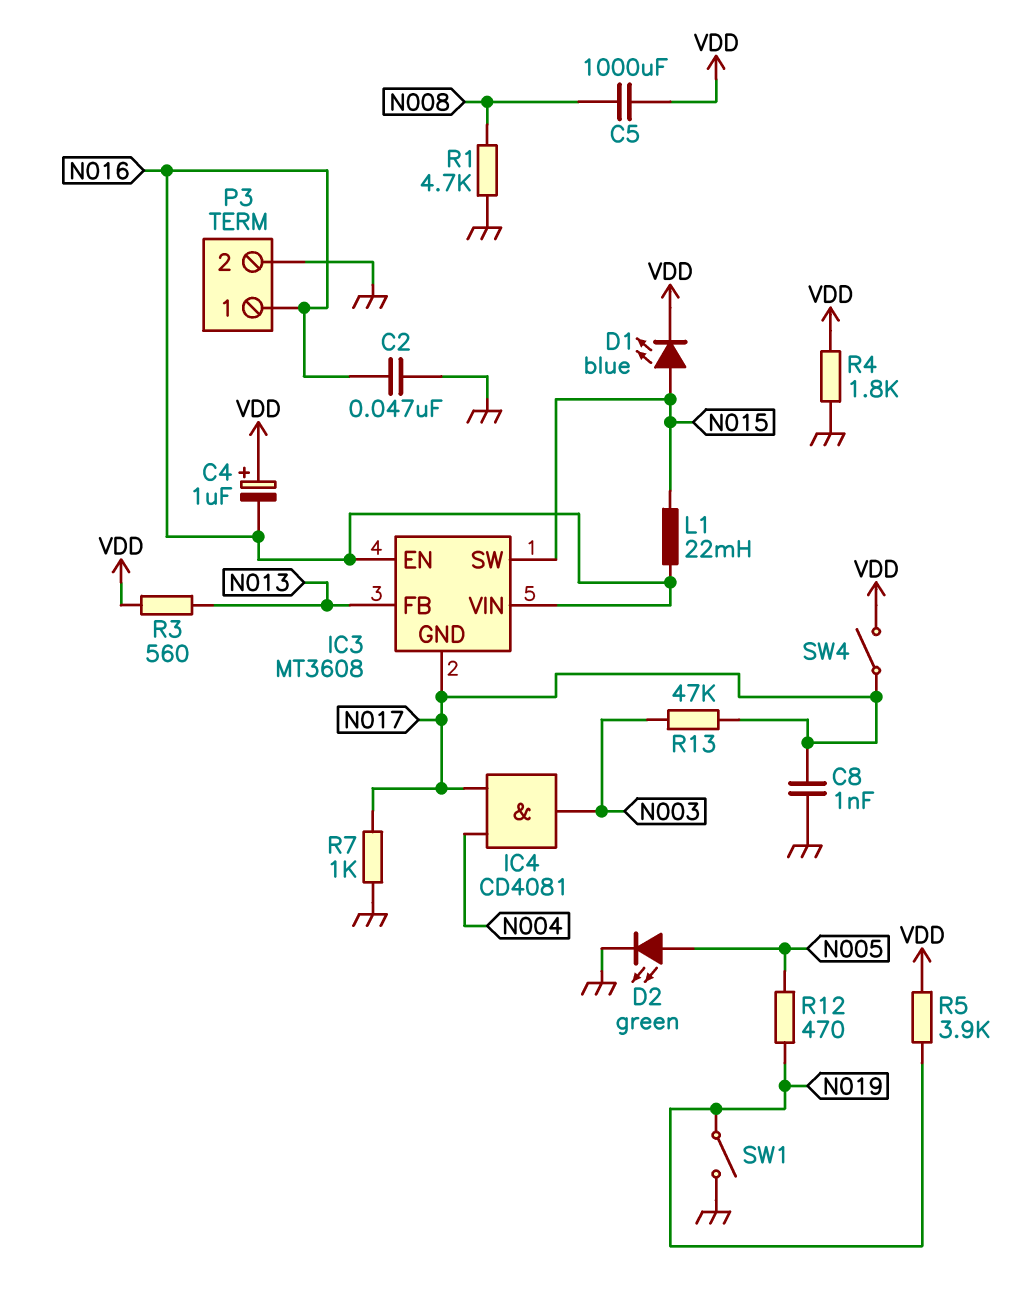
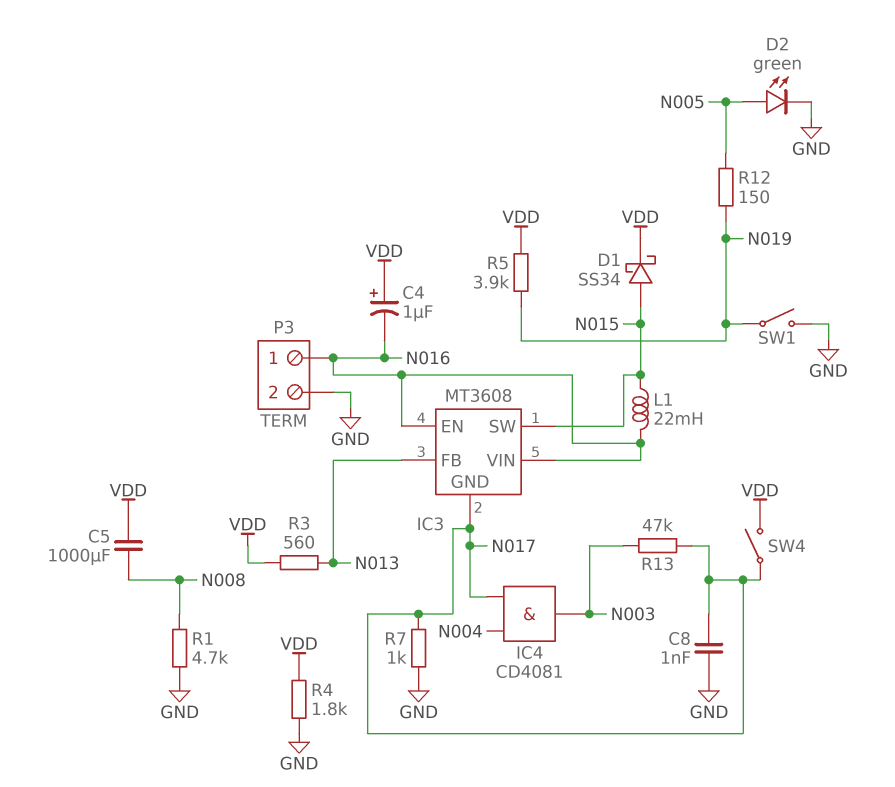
C2: 47nF (GND, N016) -> none
D1: LED blue (A N015, K VDD) -> schottky SS34 (A N015, K VDD)
R12: 470 (N005, N019) -> 150 (N005, N019)

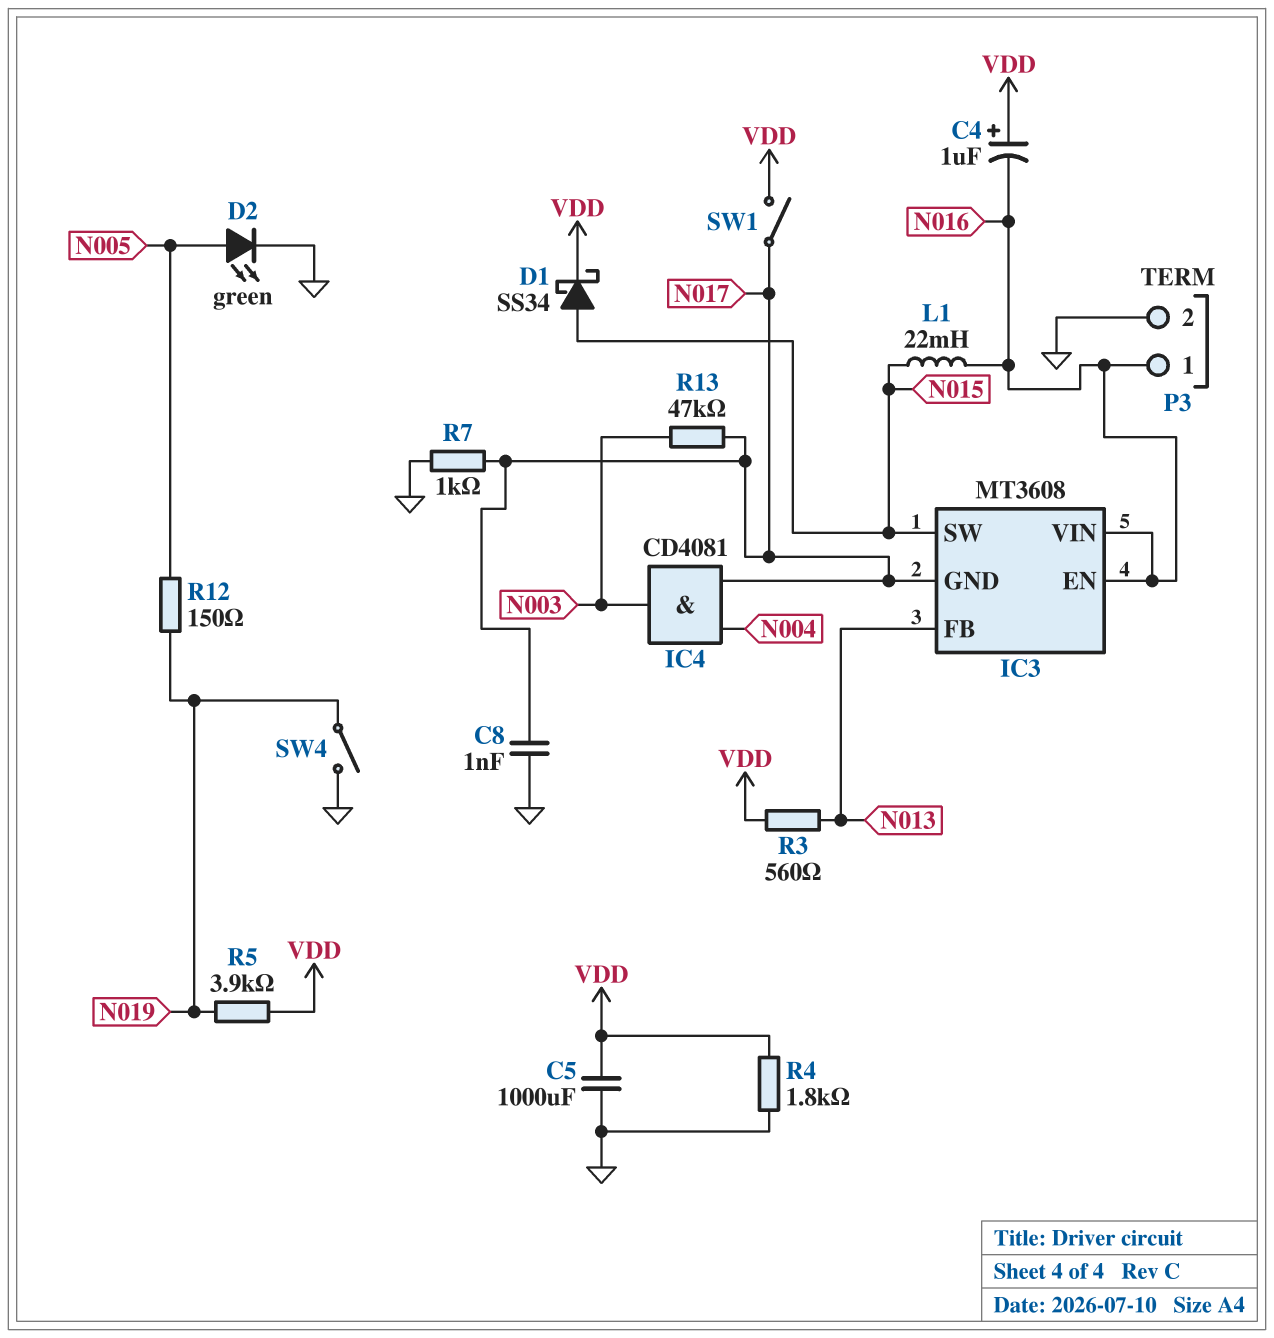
C5: 1000uF (N008, VDD) -> 1000uF (GND, VDD)
R1: 4.7k (GND, N008) -> none
SW1: switch (GND, N019) -> switch (N017, VDD)
SW4: switch (N017, VDD) -> switch (GND, N019)

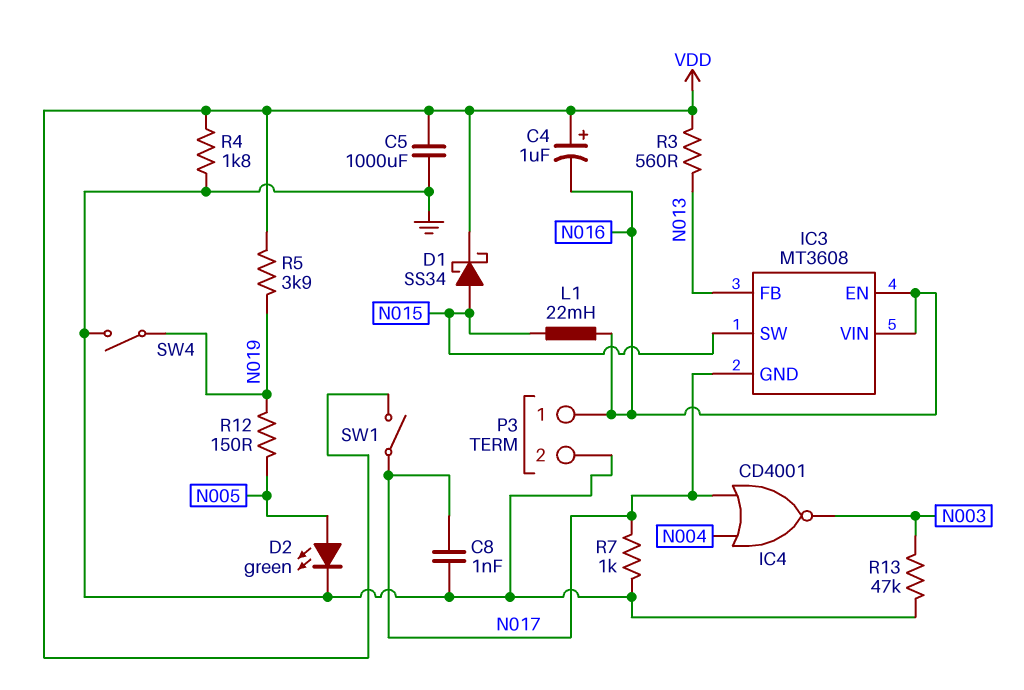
IC4: AND CD4081 (in N004, in N017, out N003) -> NOR CD4001 (in N004, in N017, out N003)
R13: 47k (N003, N017) -> 47k (GND, N003)

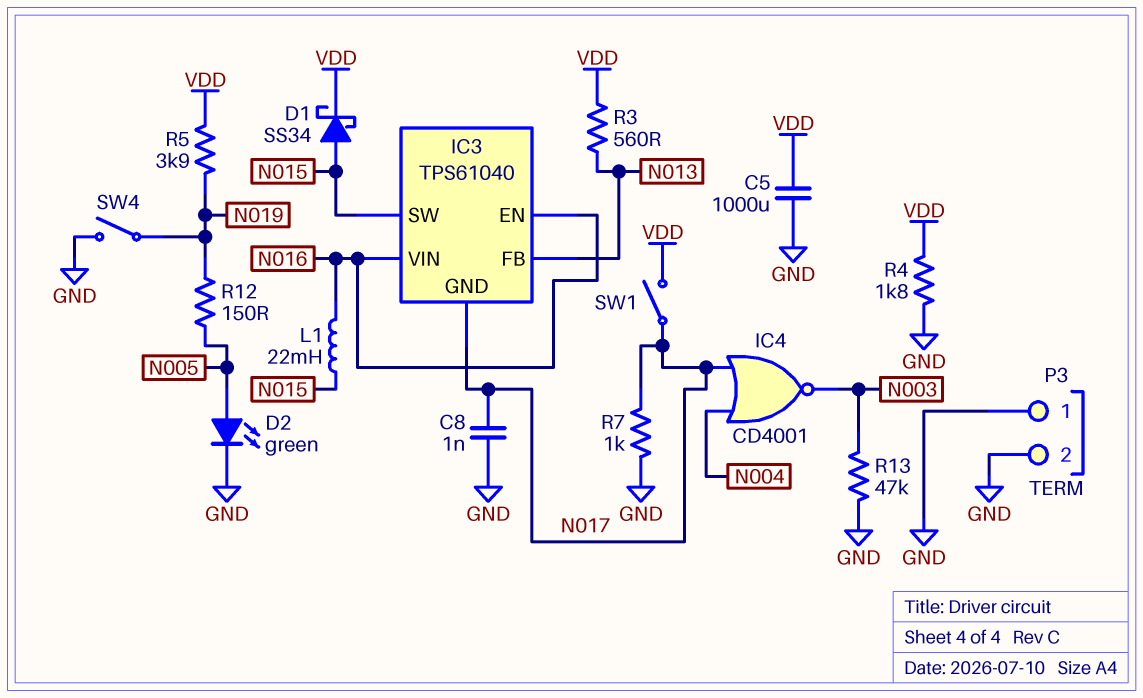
C4: 1uF (plus VDD, minus N016) -> none
IC3: MT3608 -> TPS61040
P3 pin 1: N016 -> GND

